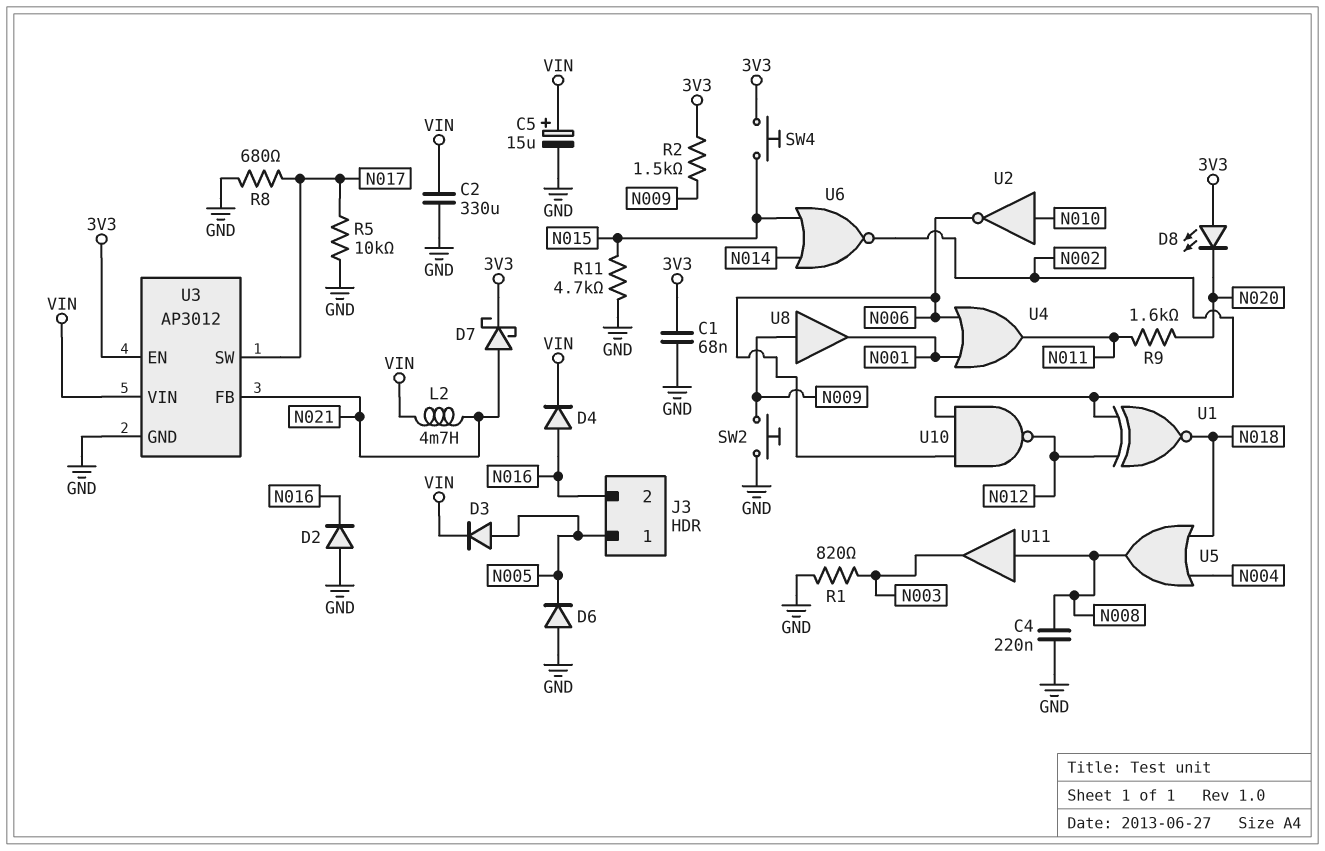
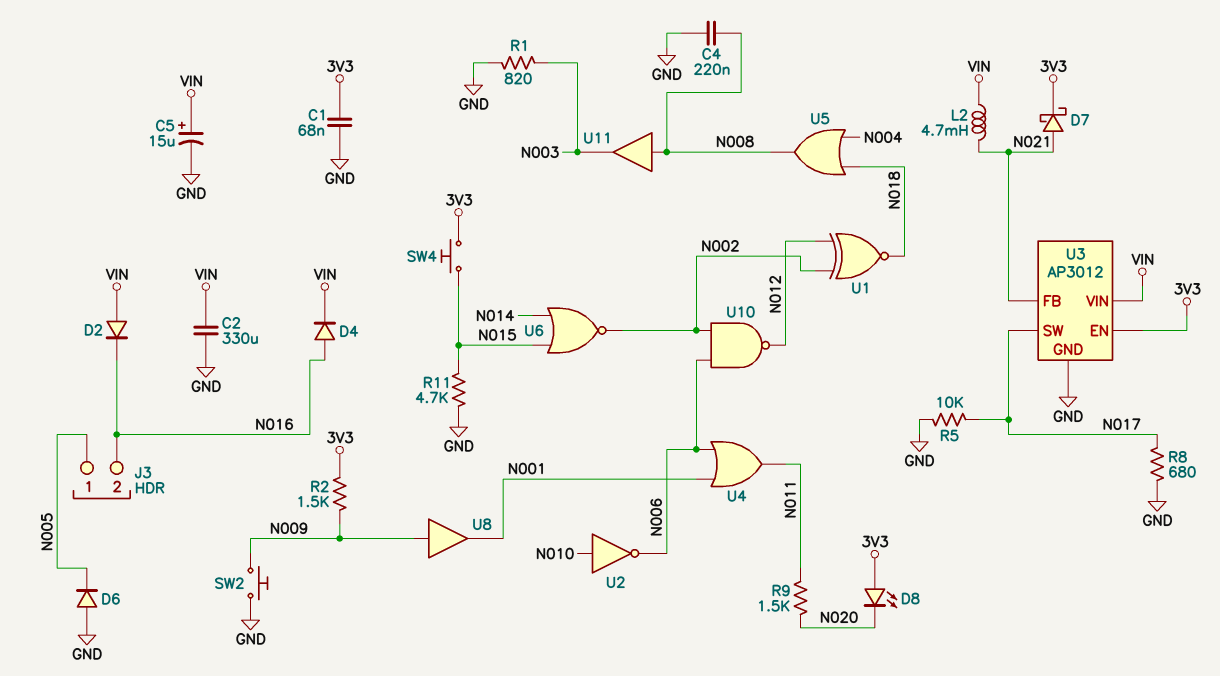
D2: diode (A GND, K N016) -> diode (A VIN, K N016)
D3: diode (A N005, K VIN) -> none
R9: 1.6k (N011, N020) -> 1.5k (N011, N020)

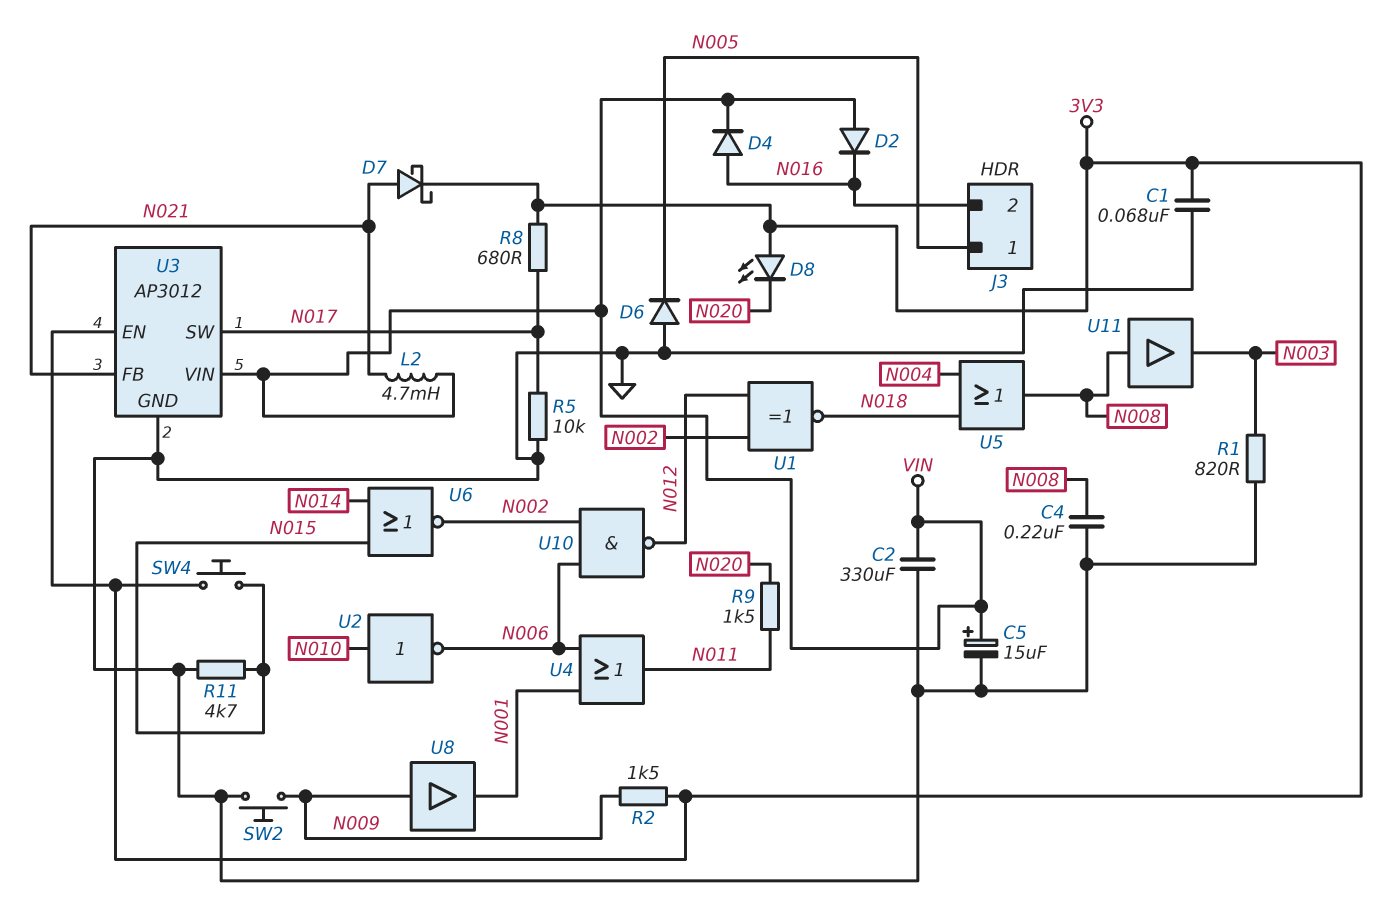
R8: 680 (GND, N017) -> 680 (3V3, N017)

